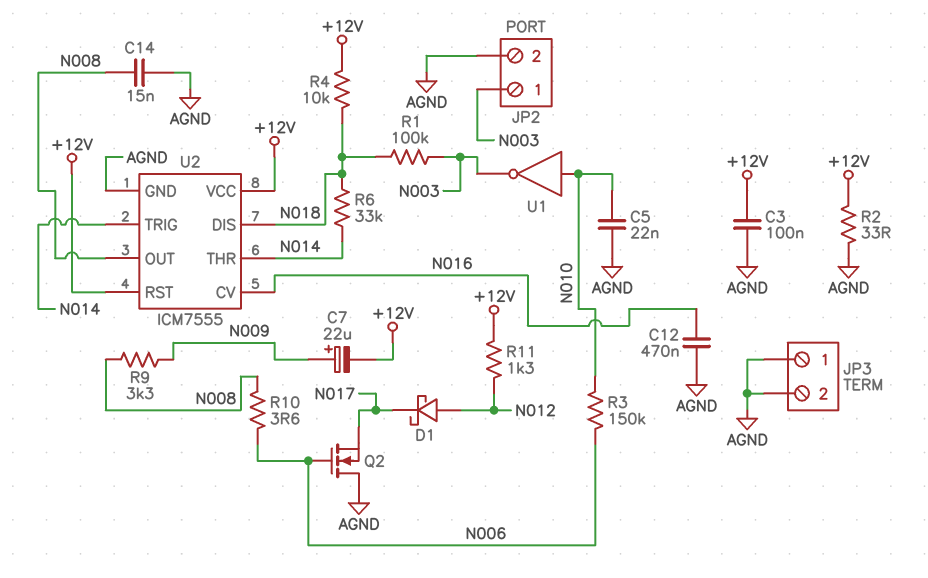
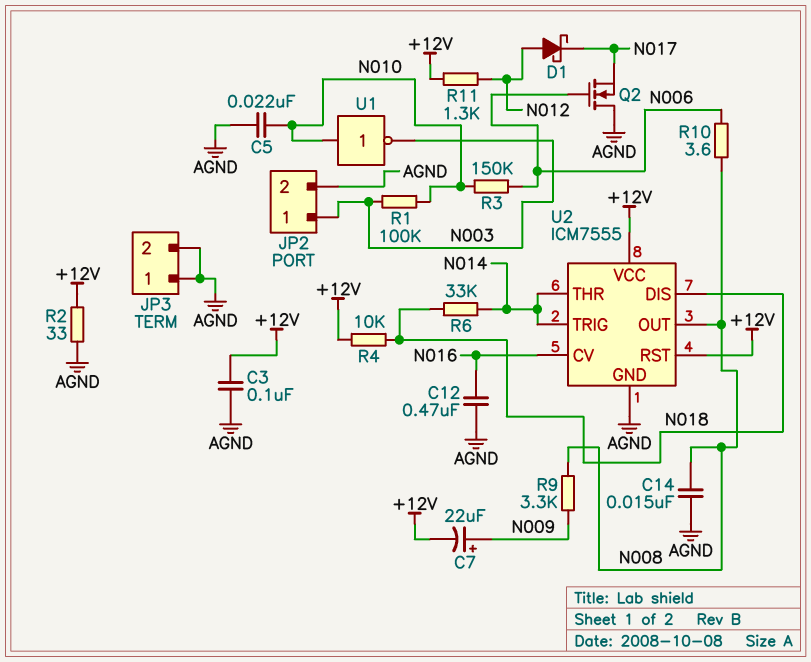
R1: 100k (N003, N018) -> 100k (N003, N010)

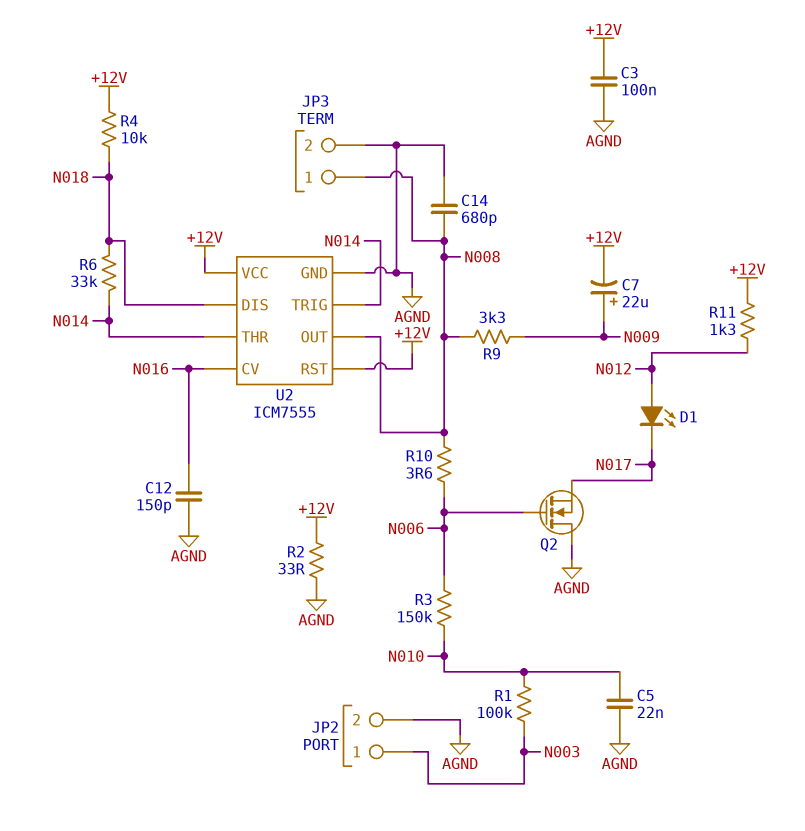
C12: 470nF (AGND, N016) -> 150pF (AGND, N016)
C14: 15nF (AGND, N008) -> 680pF (AGND, N008)
D1: schottky (A N012, K N017) -> LED (A N012, K N017)
JP3 pin 1: AGND -> N008
U1: NOT (in N010, out N003) -> none

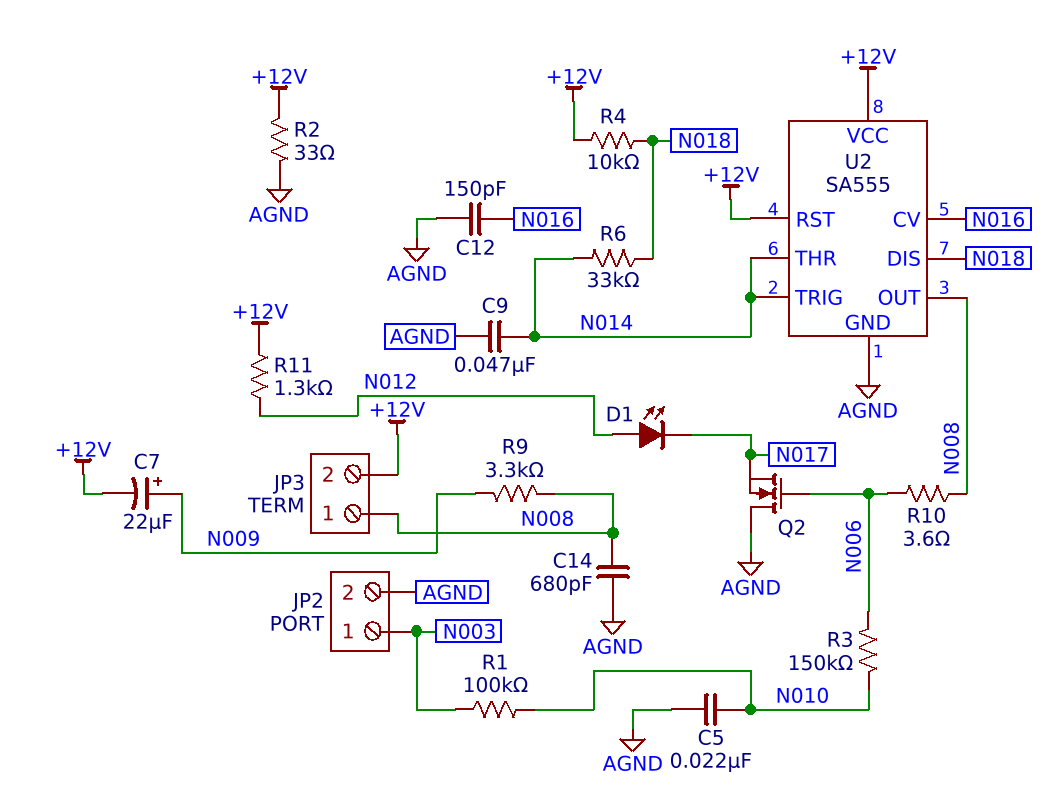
C3: 100nF (+12V, AGND) -> none
C9: none -> 47nF (AGND, N014)
JP3 pin 2: AGND -> +12V
U2: ICM7555 -> SA555

